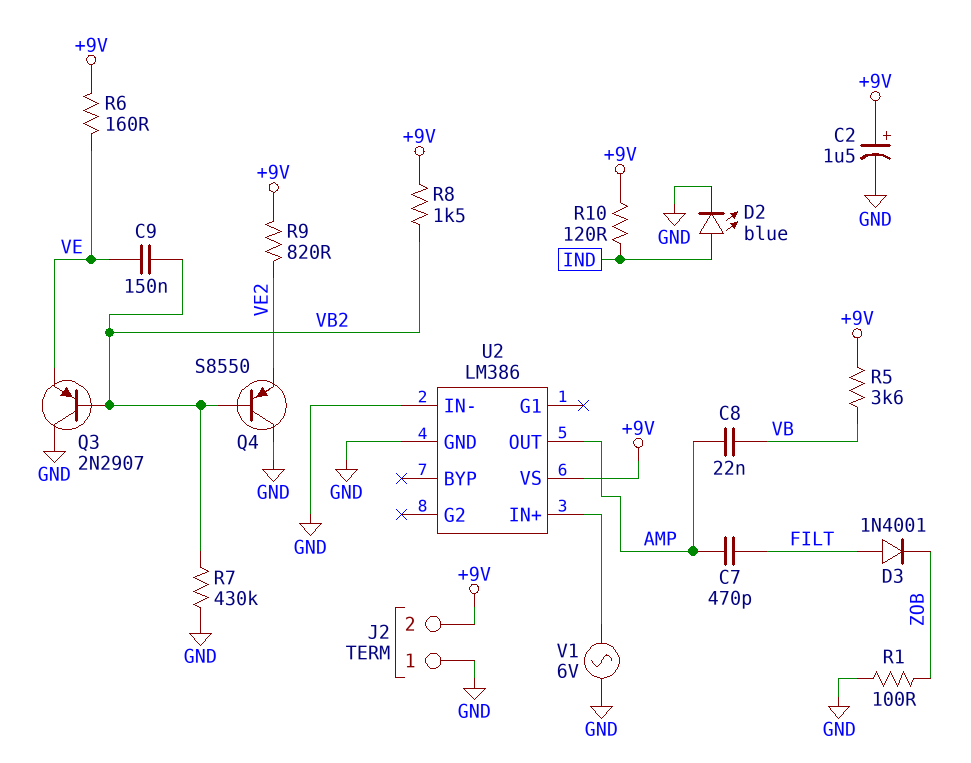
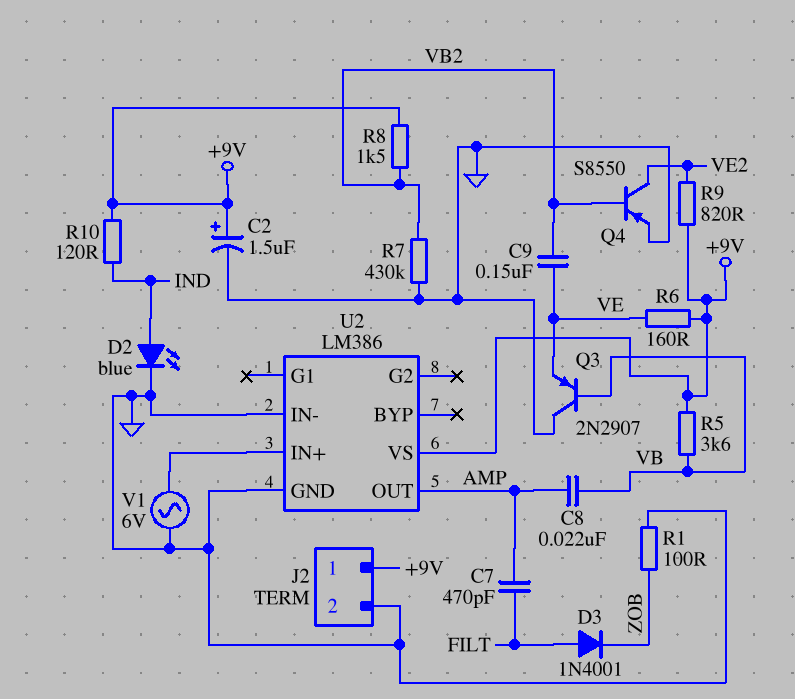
J2 pin 1: GND -> +9V
J2 pin 2: +9V -> GND
Q3: PNP 2N2907 (B VB2, C GND, E VE) -> PNP 2N2907 (B VB, C GND, E VE)
Q4: PNP S8550 (B VB2, C GND, E VE2) -> PNP S8550 (B VB2, C VE2, E GND)

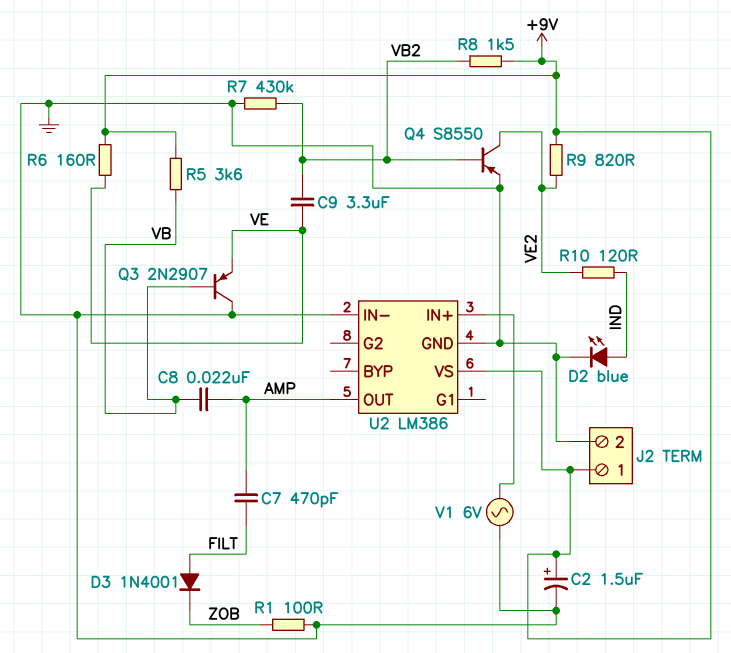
C9: 150nF (VB2, VE) -> 3.3uF (VB2, VE)
R10: 120 (+9V, IND) -> 120 (IND, VE2)

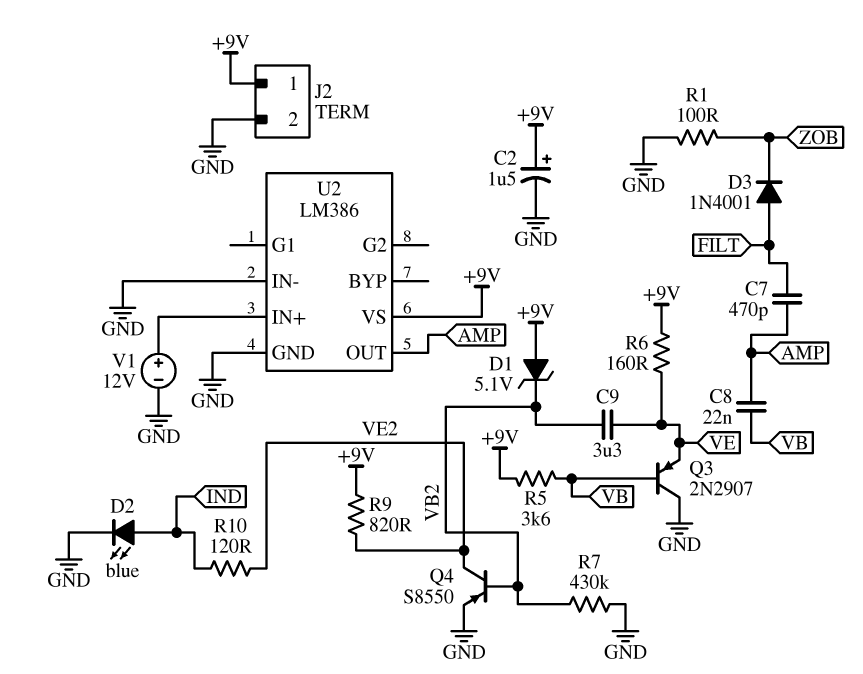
D1: none -> zener 5.1V (A +9V, K VB2)
R8: 1.5k (+9V, VB2) -> none
V1: AC 6V (GND, U2/IN+) -> 12V (plus U2/IN+, minus GND)

